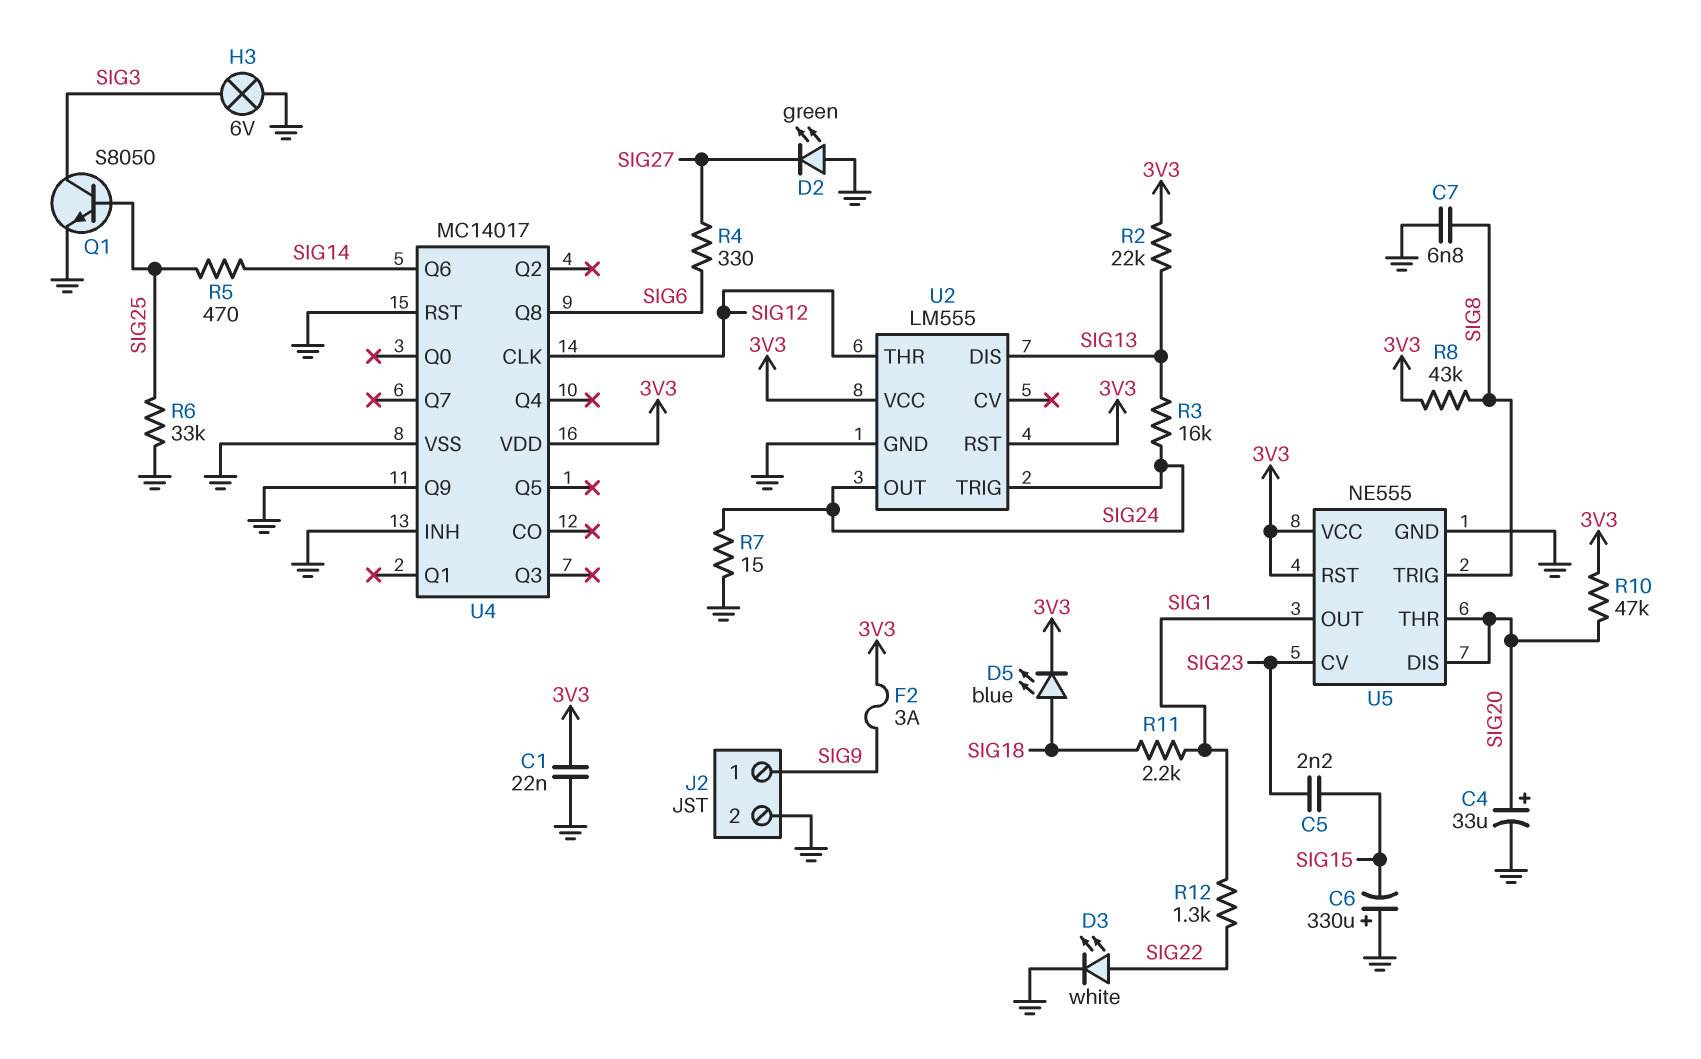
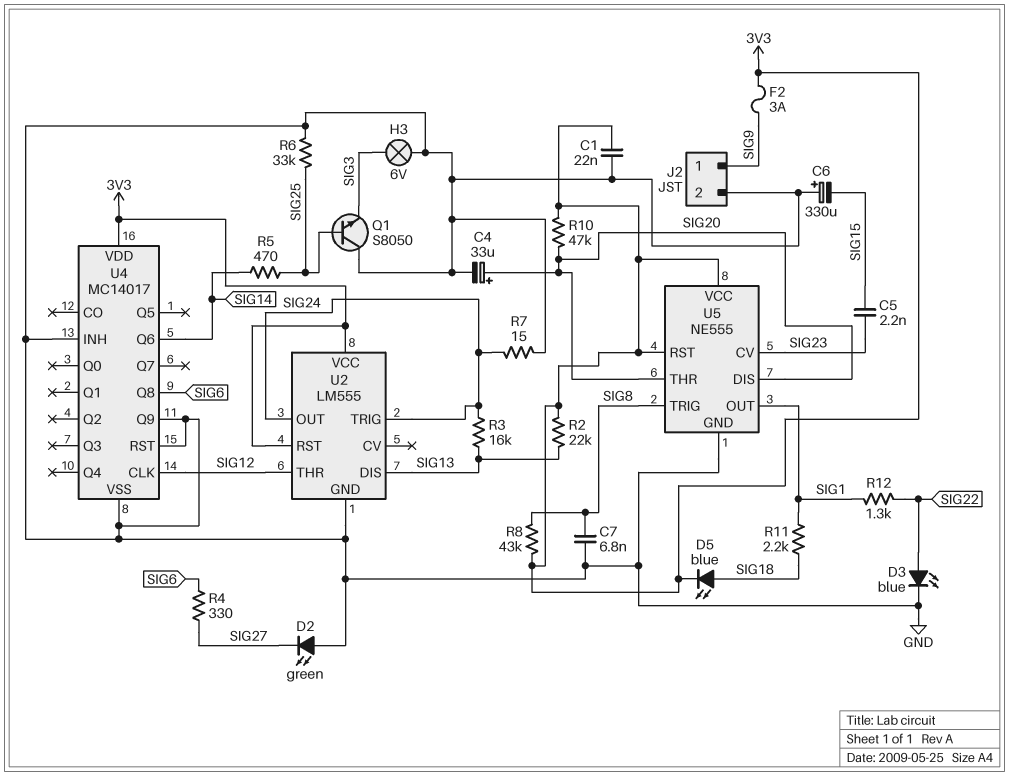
D3: LED white (A SIG22, K GND) -> LED blue (A SIG22, K GND)
Q1: NPN S8050 (B SIG25, C SIG3, E GND) -> NPN S8050 (B SIG25, C GND, E SIG3)

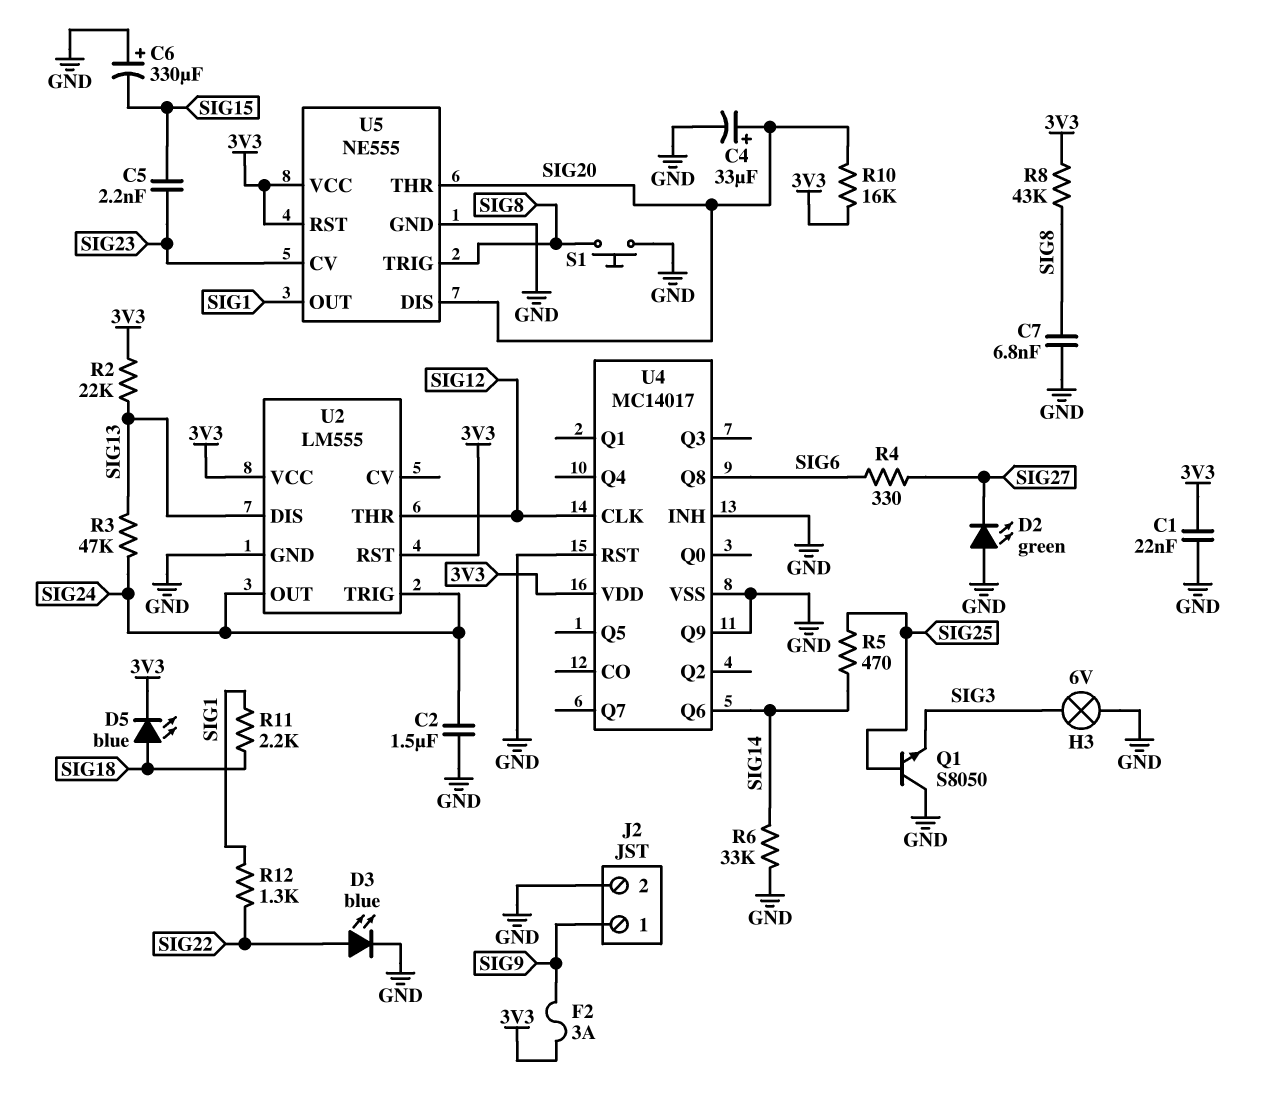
C2: none -> 1.5uF (GND, SIG24)
R3: 16k (SIG13, SIG24) -> 47k (SIG13, SIG24)
R6: 33k (GND, SIG25) -> 33k (GND, SIG14)
R7: 15 (GND, SIG24) -> none
R10: 47k (3V3, SIG20) -> 16k (3V3, SIG20)
S1: none -> button (GND, SIG8)

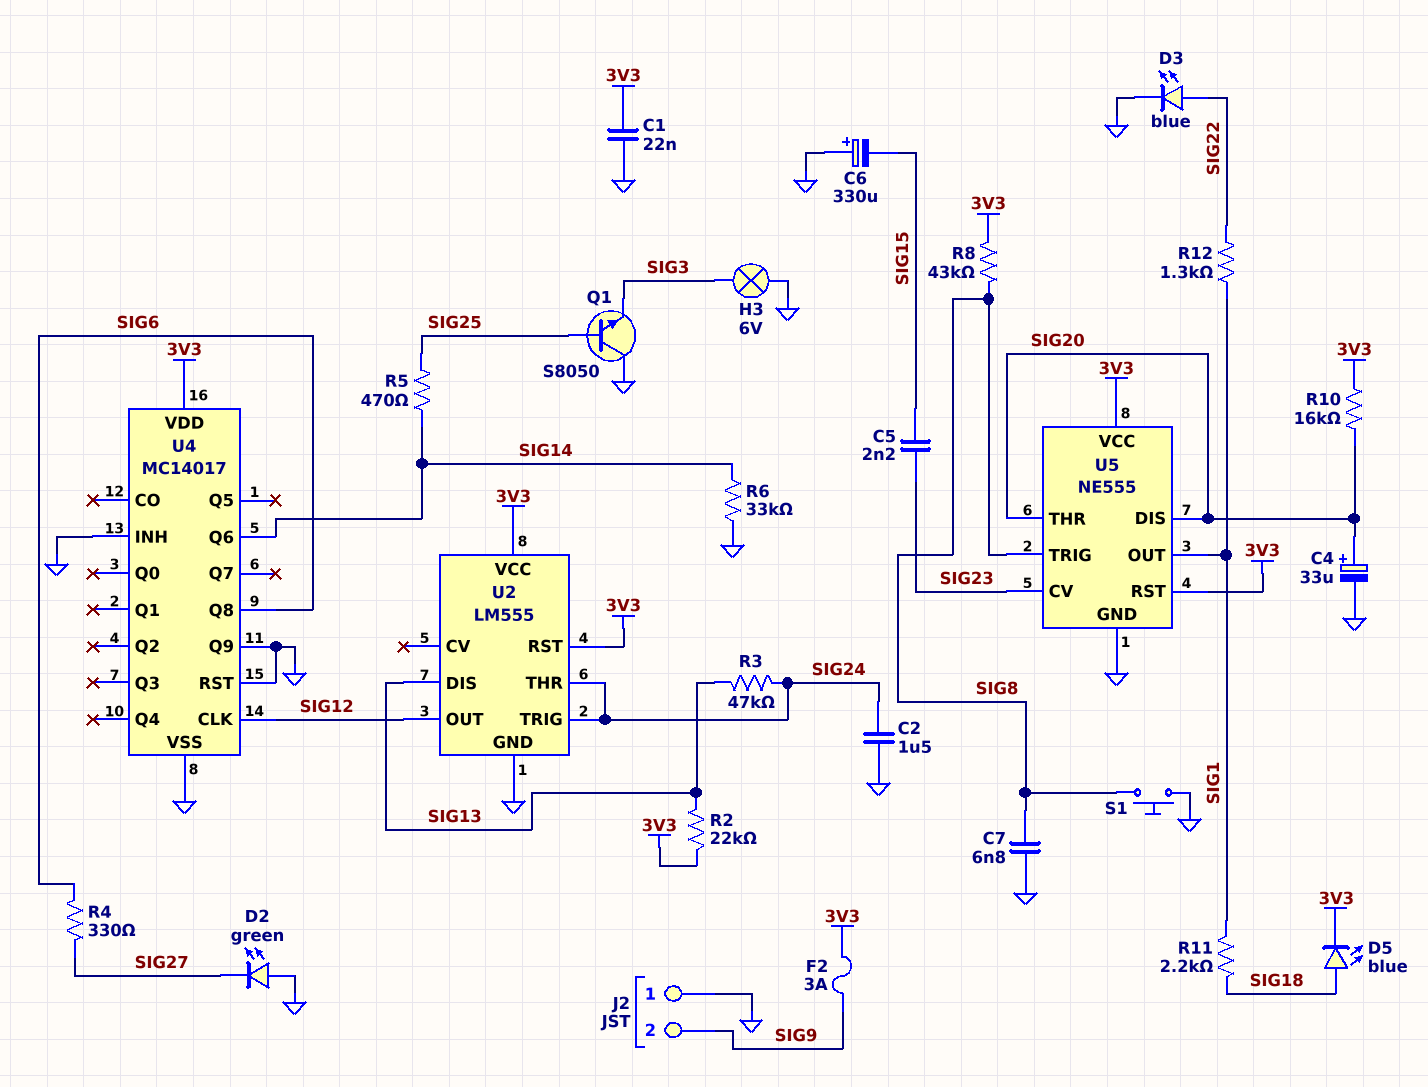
J2 pin 1: SIG9 -> GND
J2 pin 2: GND -> SIG9
U2 pin OUT: SIG24 -> SIG12
U2 pin THR: SIG12 -> SIG24

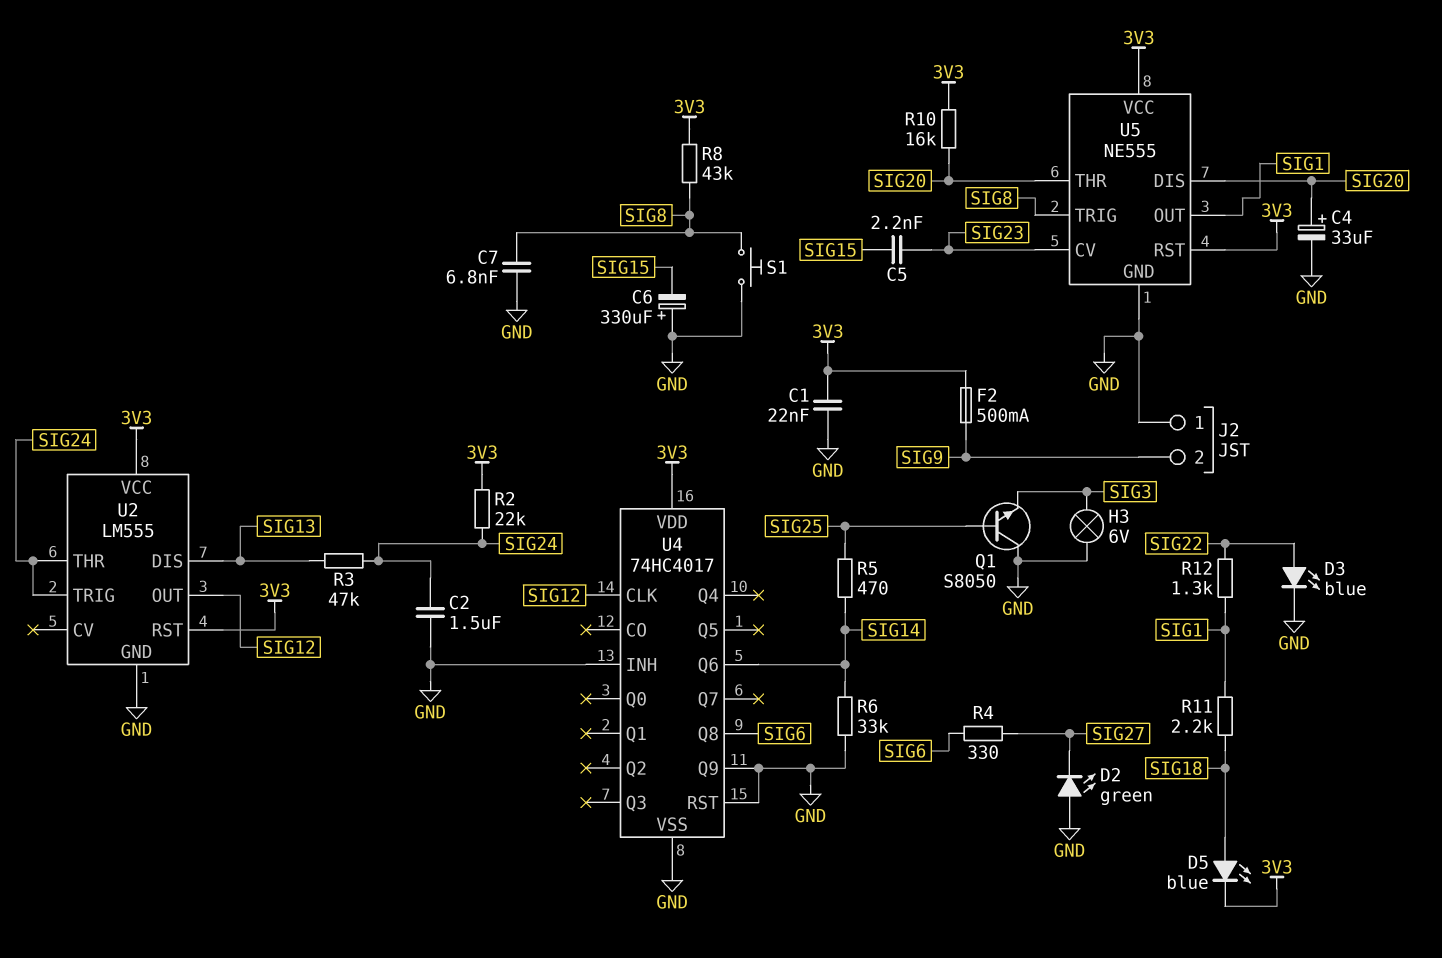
F2: 3A (3V3, SIG9) -> 500mA (3V3, SIG9)
R2: 22k (3V3, SIG13) -> 22k (3V3, SIG24)
U4: MC14017 -> 74HC4017

